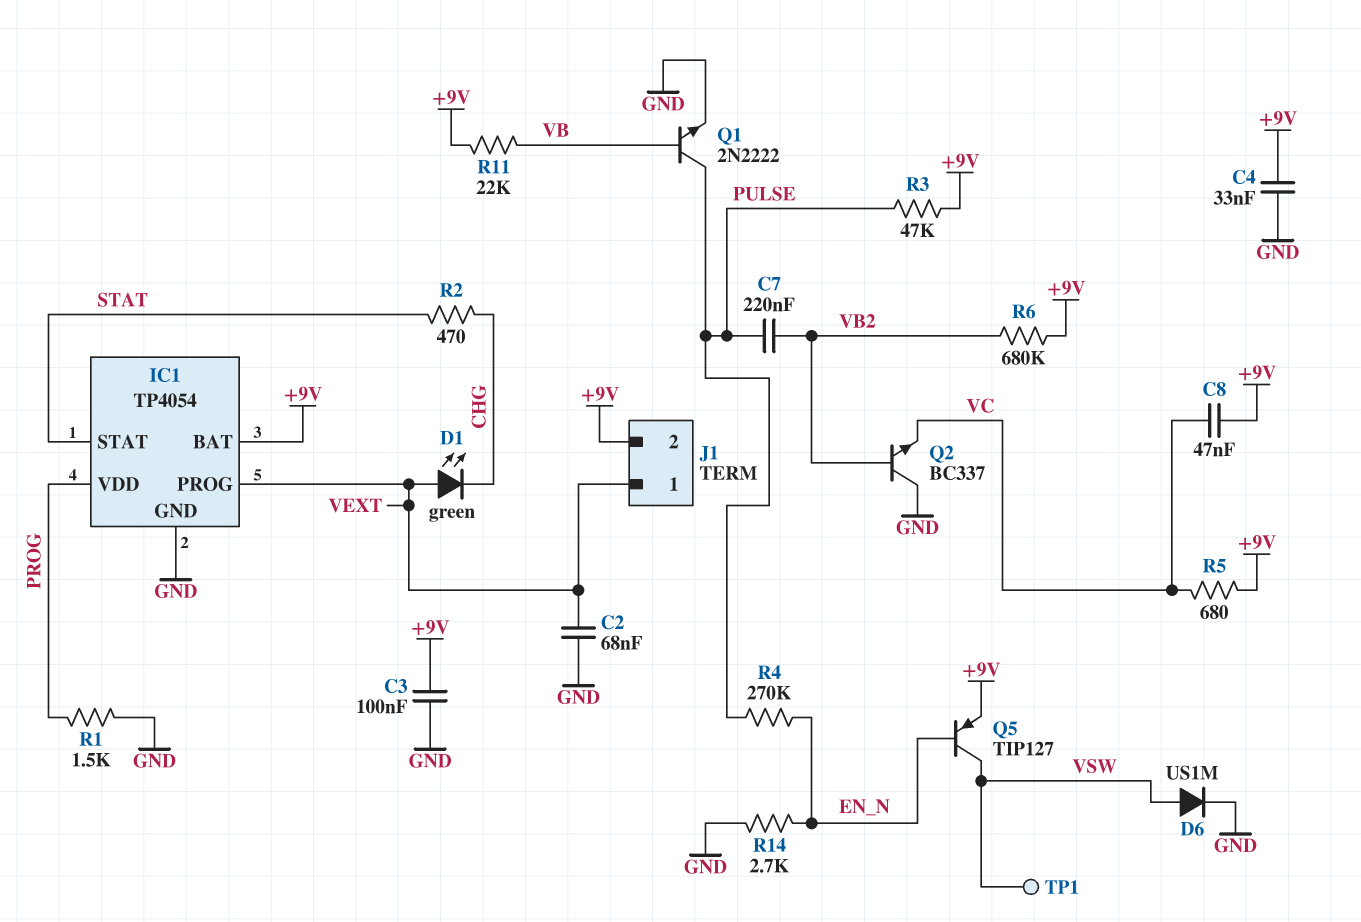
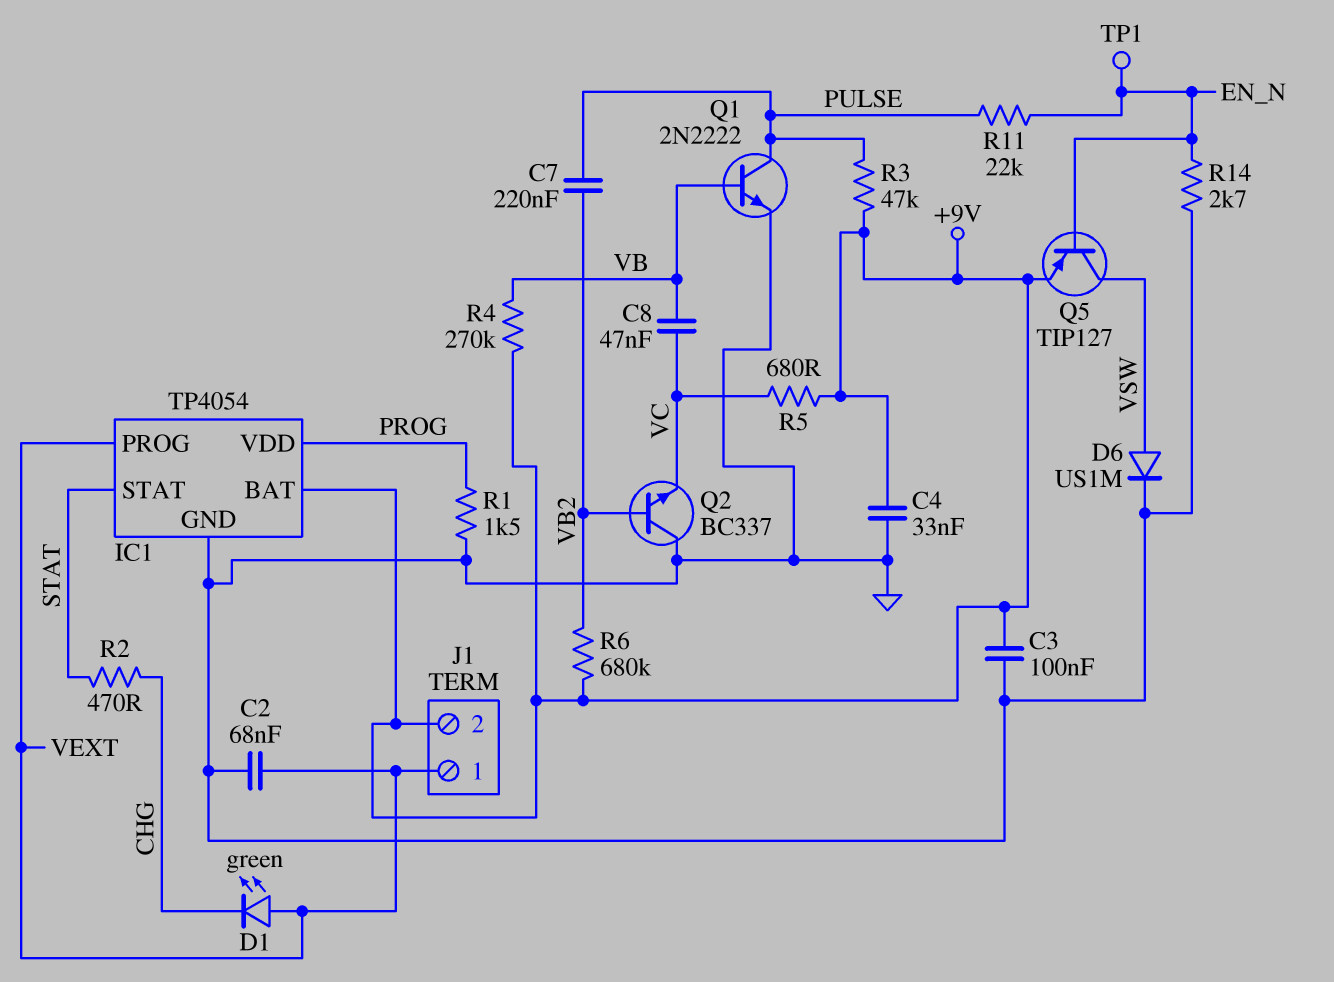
C8: 47nF (+9V, VC) -> 47nF (VB, VC)
R4: 270k (EN_N, PULSE) -> 270k (+9V, VB)
R11: 22k (+9V, VB) -> 22k (EN_N, PULSE)
TP1: test point (VSW) -> test point (EN_N)

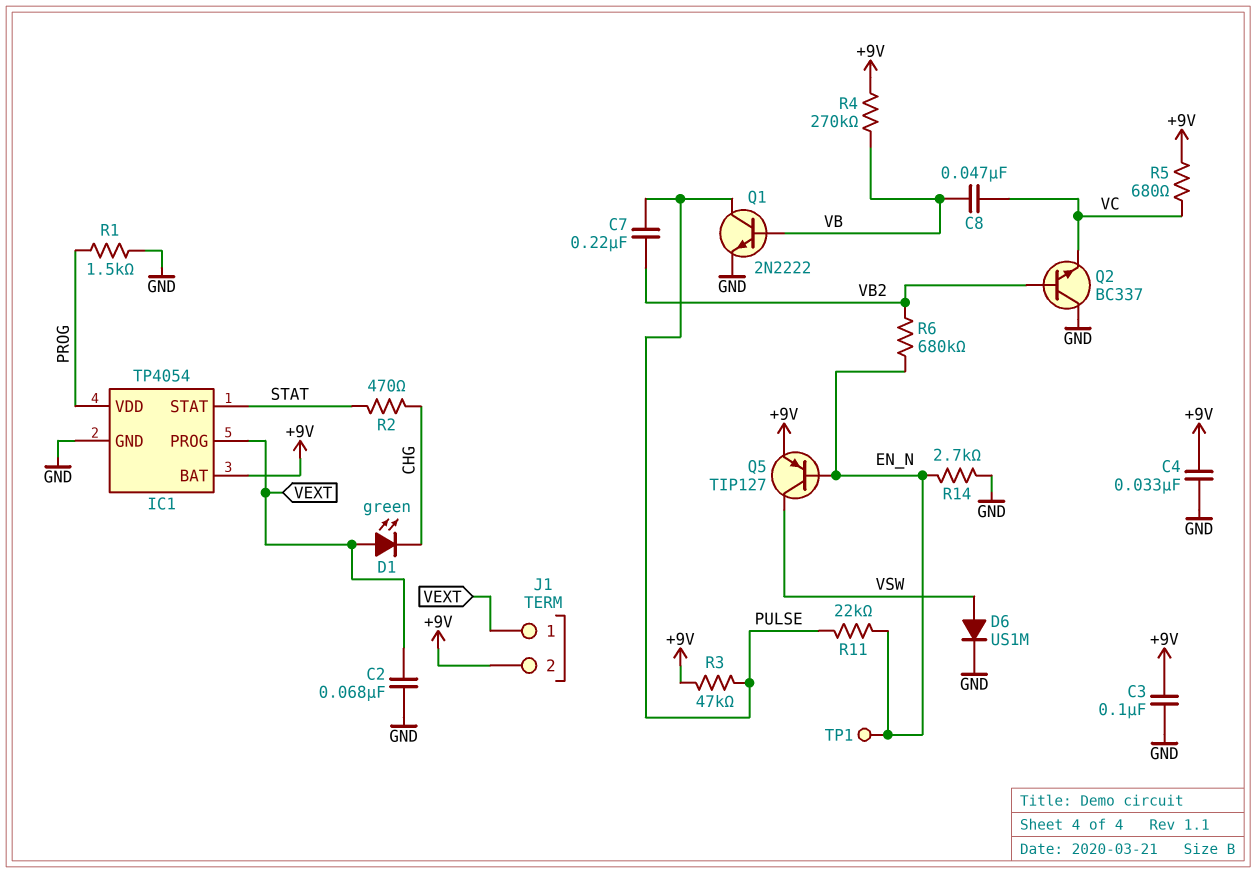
R6: 680k (+9V, VB2) -> 680k (EN_N, VB2)

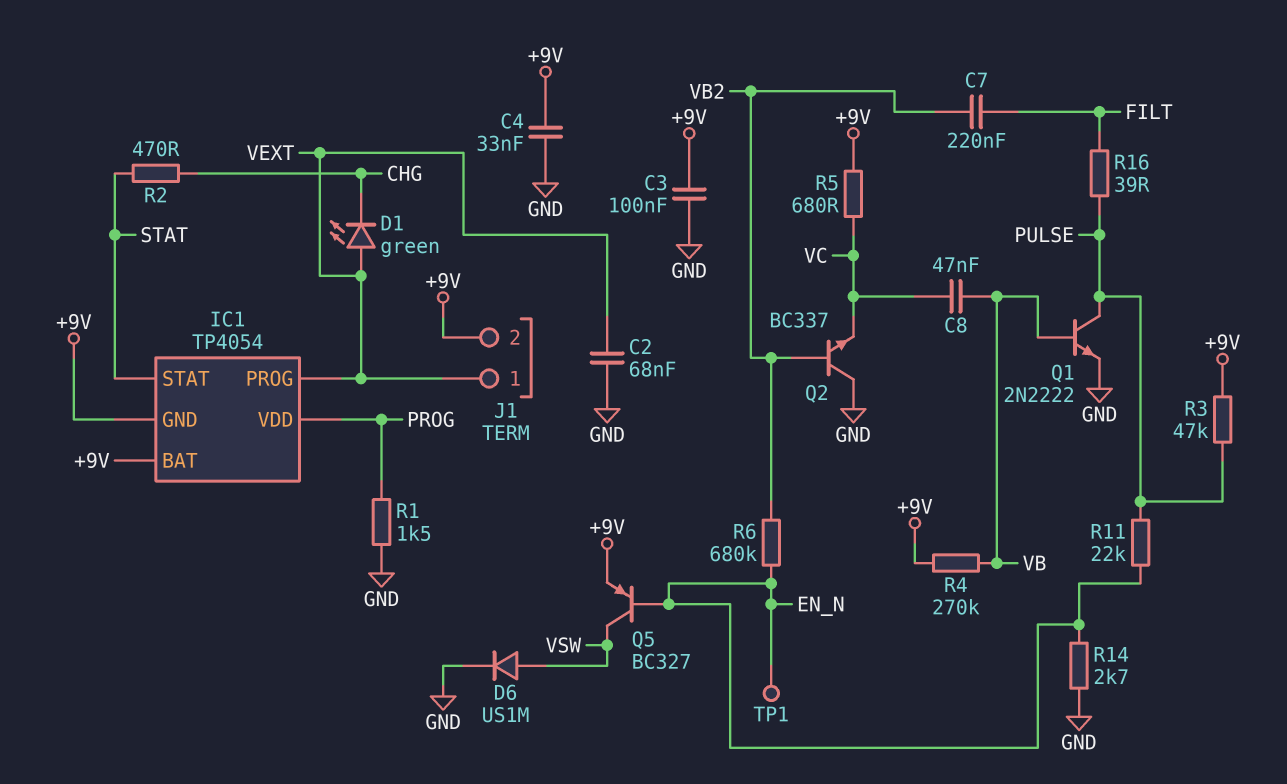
C7: 220nF (PULSE, VB2) -> 220nF (FILT, VB2)
IC1 pin GND: GND -> +9V
Q5: PNP TIP127 (B EN_N, C VSW, E +9V) -> PNP BC327 (B EN_N, C VSW, E +9V)
R16: none -> 39 (FILT, PULSE)

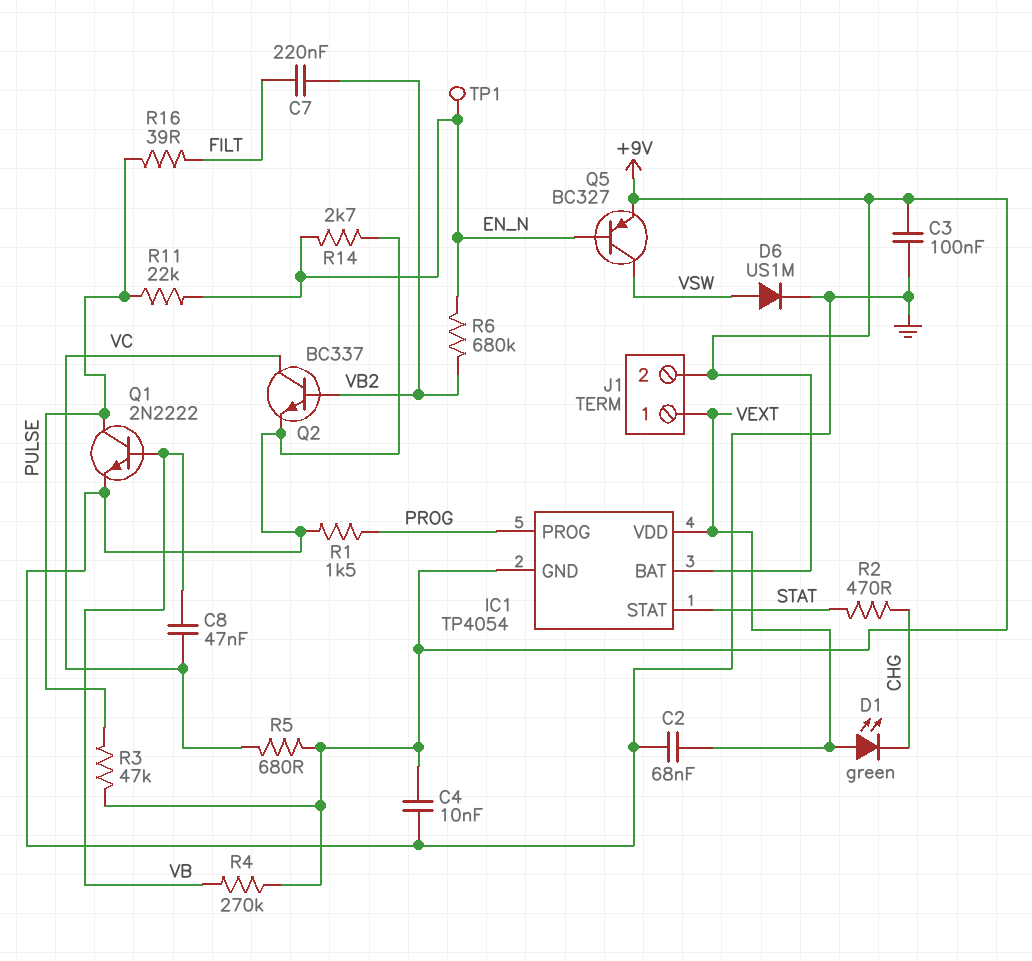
C4: 33nF (+9V, GND) -> 10nF (+9V, GND)
IC1 pin PROG: VEXT -> PROG
IC1 pin VDD: PROG -> VEXT
Q2: NPN BC337 (B VB2, C GND, E VC) -> NPN BC337 (B VB2, C VC, E GND)

